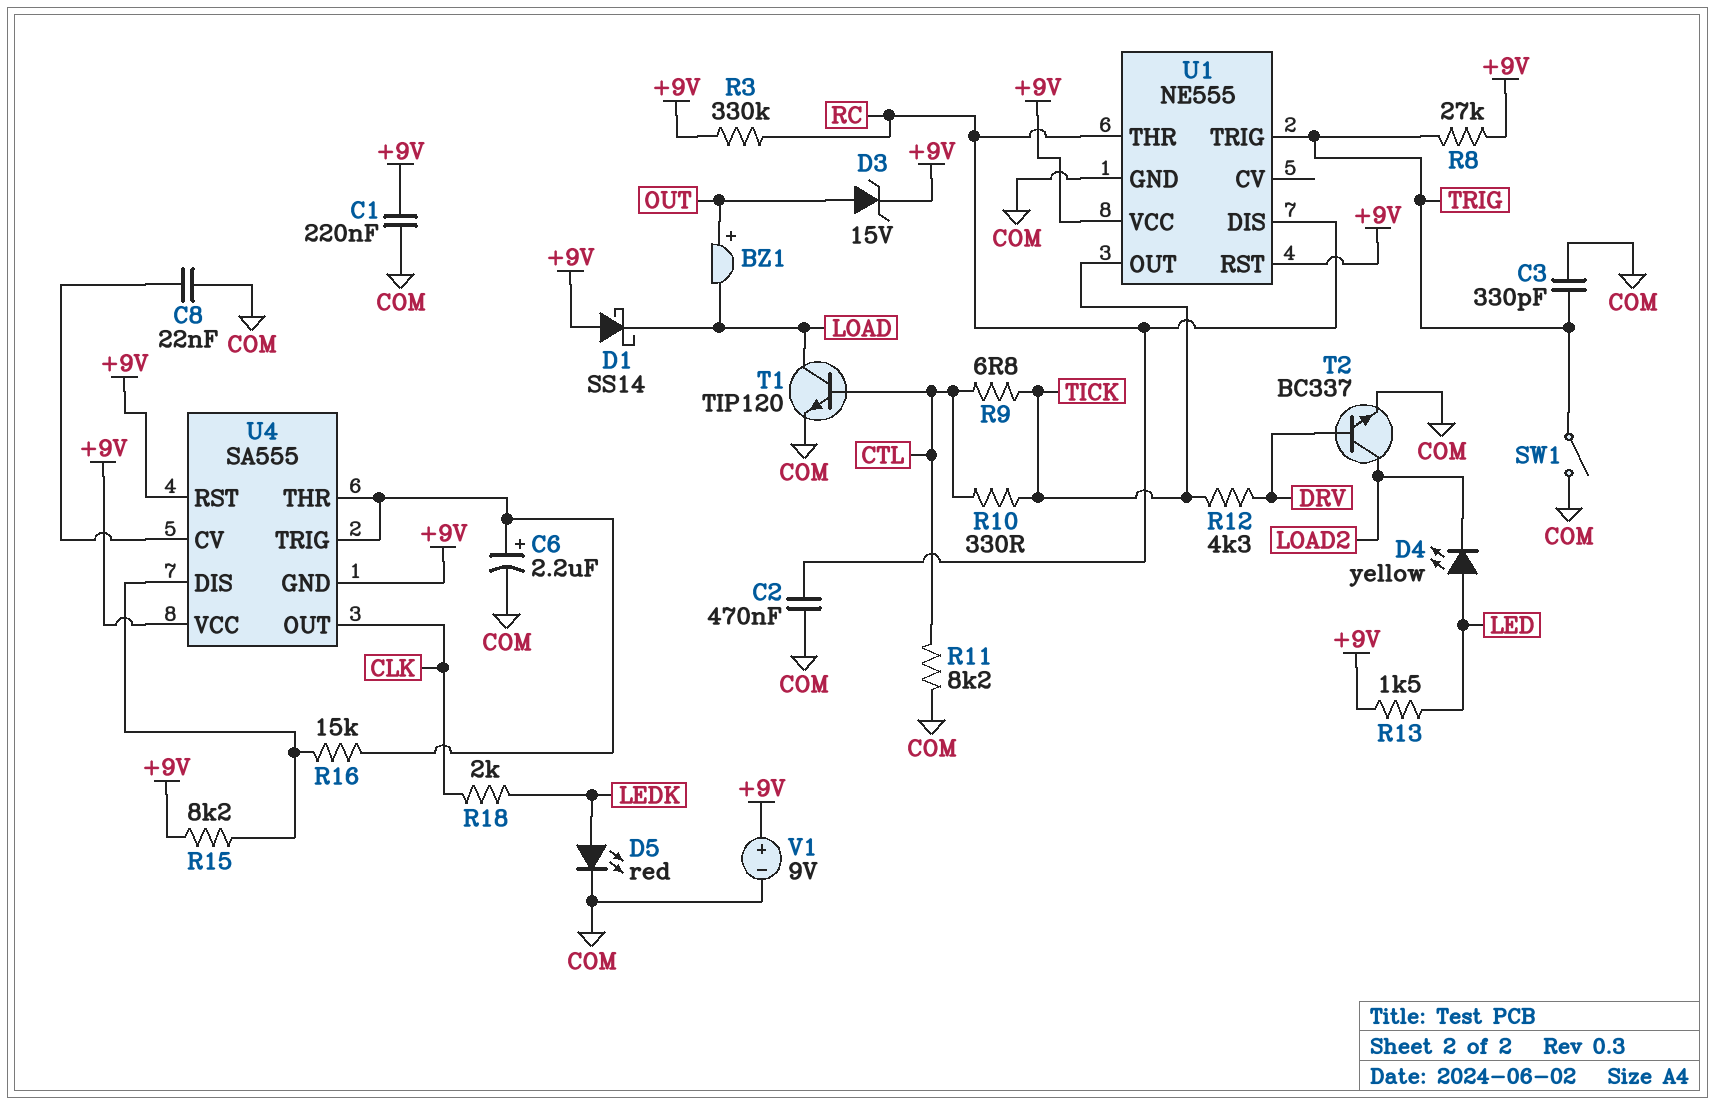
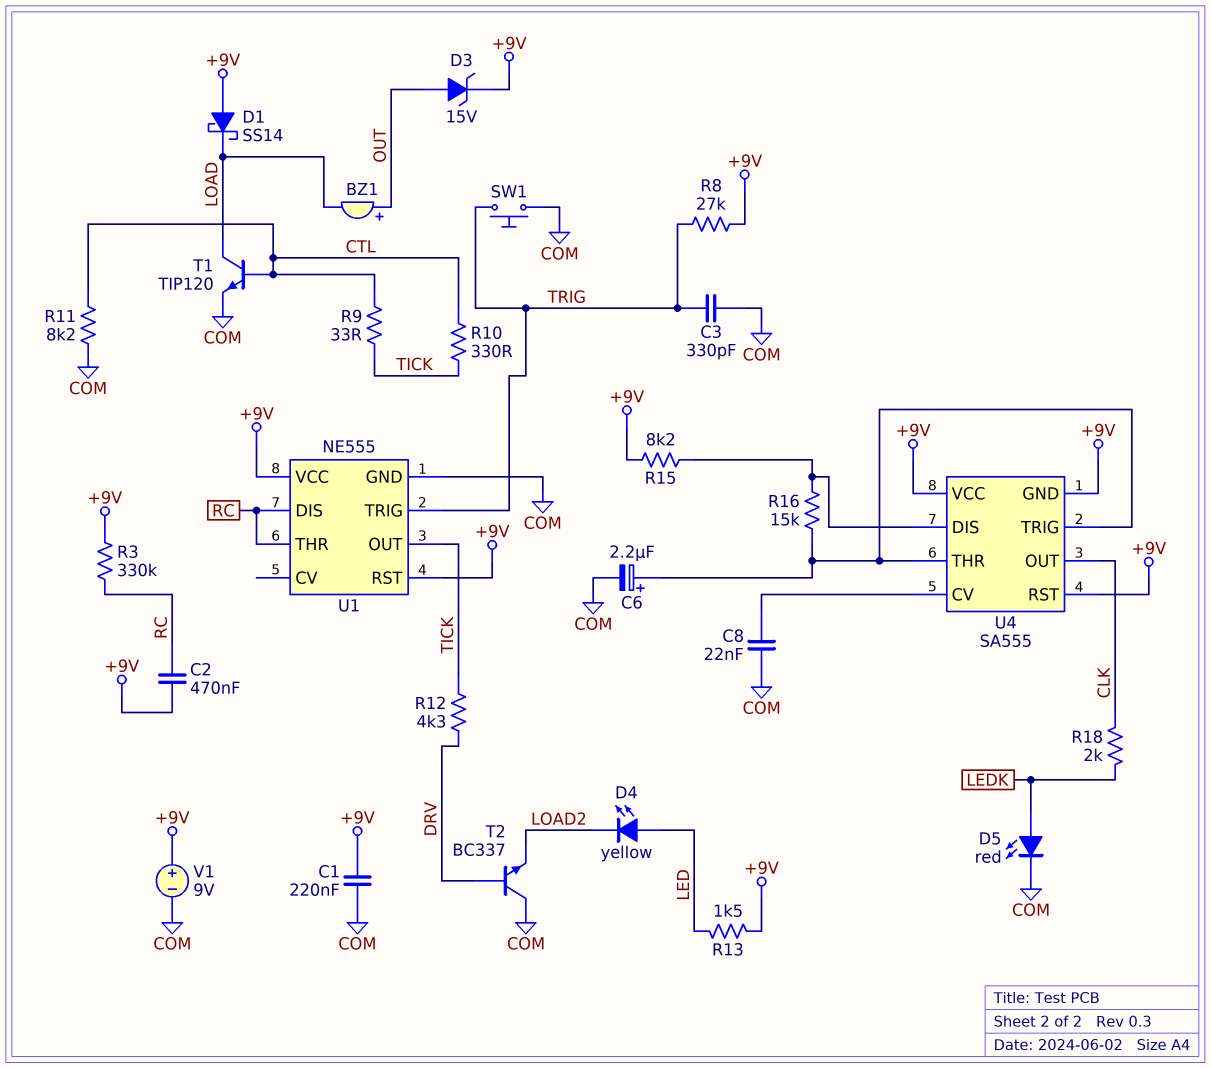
C2: 470nF (COM, RC) -> 470nF (+9V, RC)
R9: 6.8 (CTL, TICK) -> 33 (CTL, TICK)
SW1: switch (COM, TRIG) -> button (COM, TRIG)
T2: NPN BC337 (B DRV, C LOAD2, E COM) -> NPN BC337 (B DRV, C COM, E LOAD2)

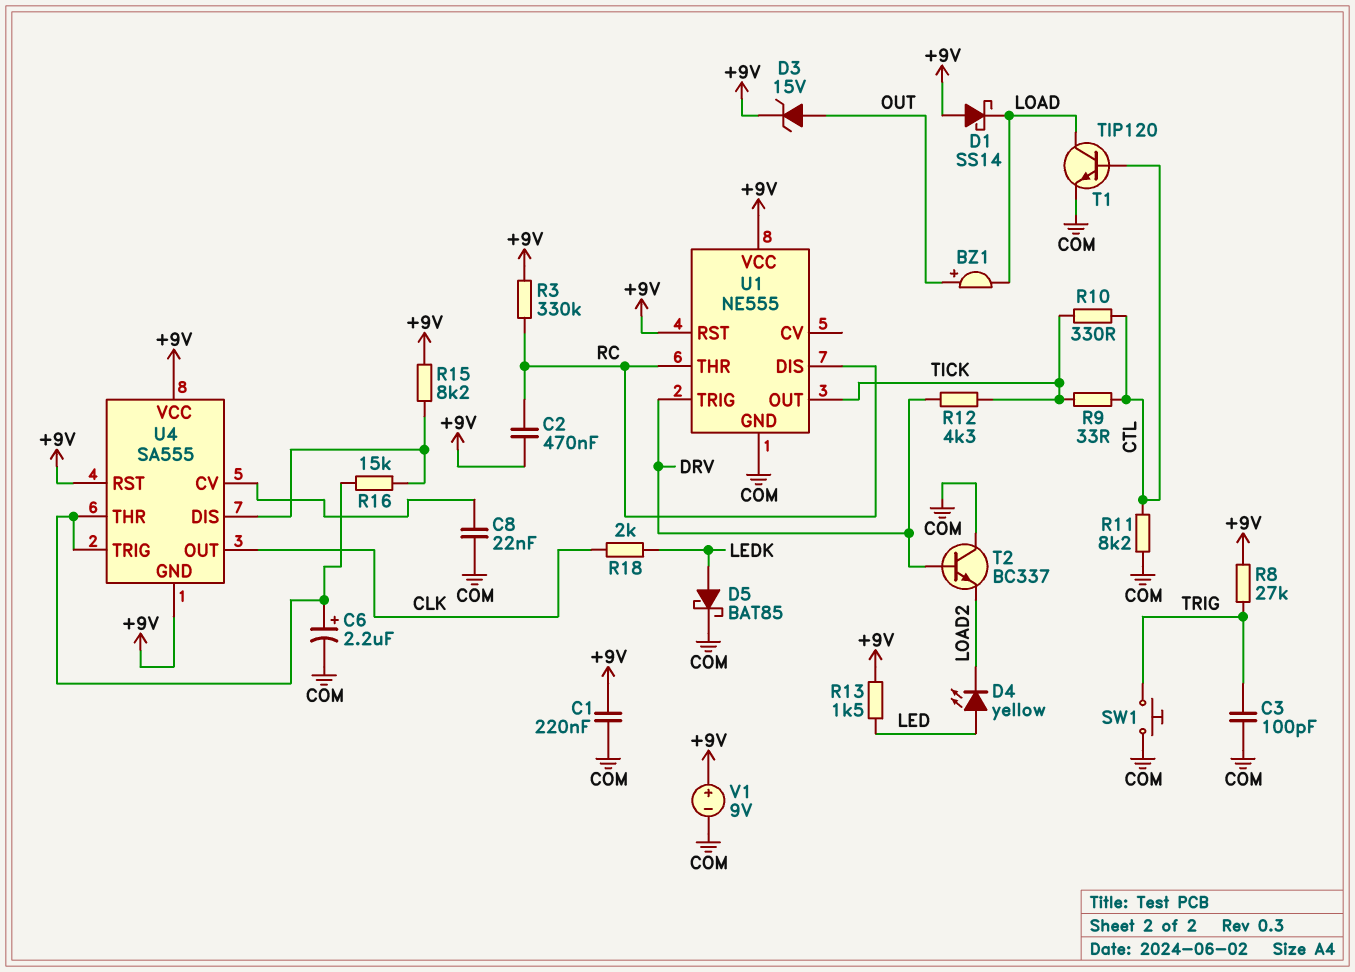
C3: 330pF (COM, TRIG) -> 100pF (COM, TRIG)
D5: LED red (A LEDK, K COM) -> schottky BAT85 (A LEDK, K COM)
U1 pin TRIG: TRIG -> DRV

